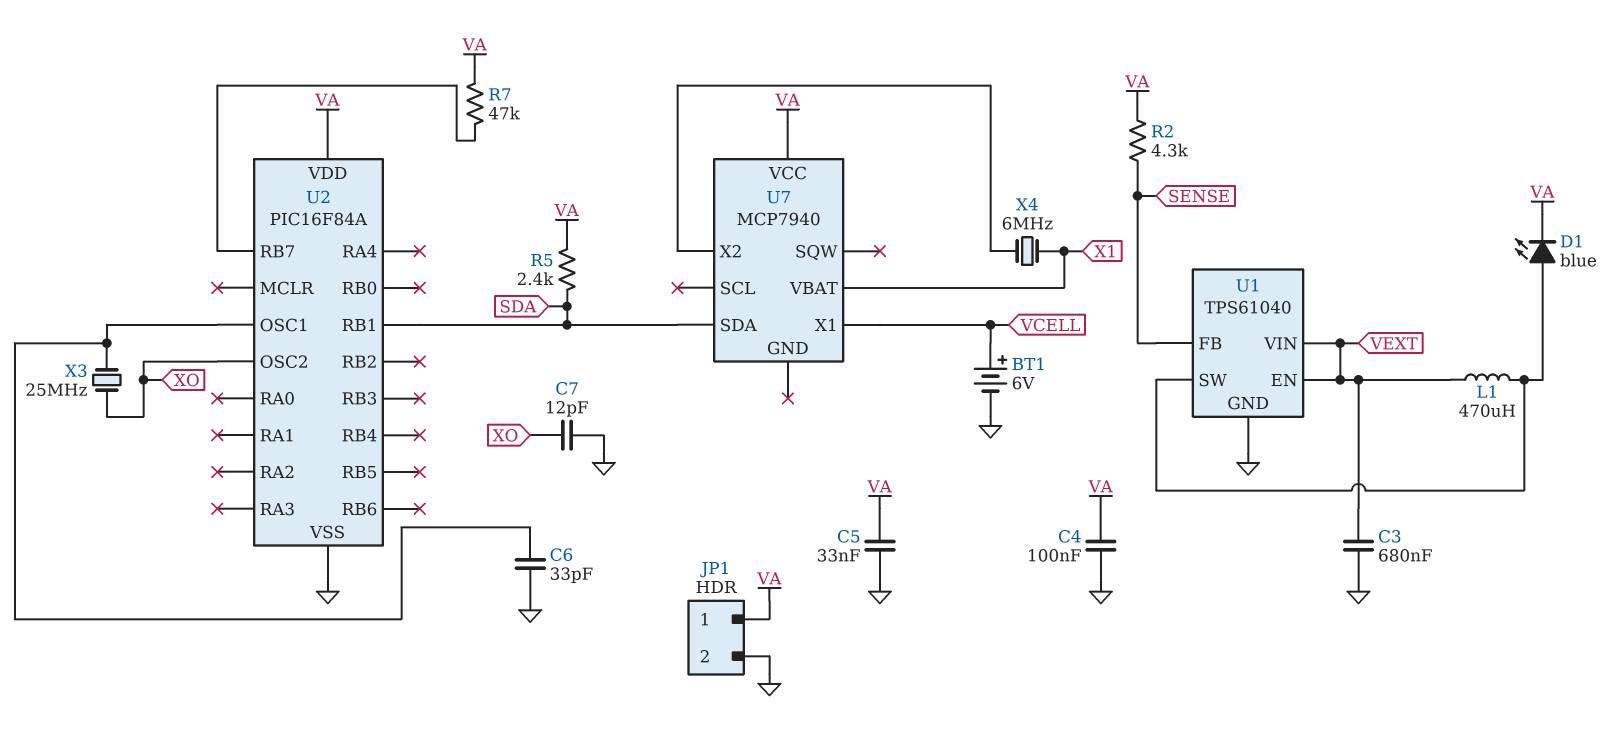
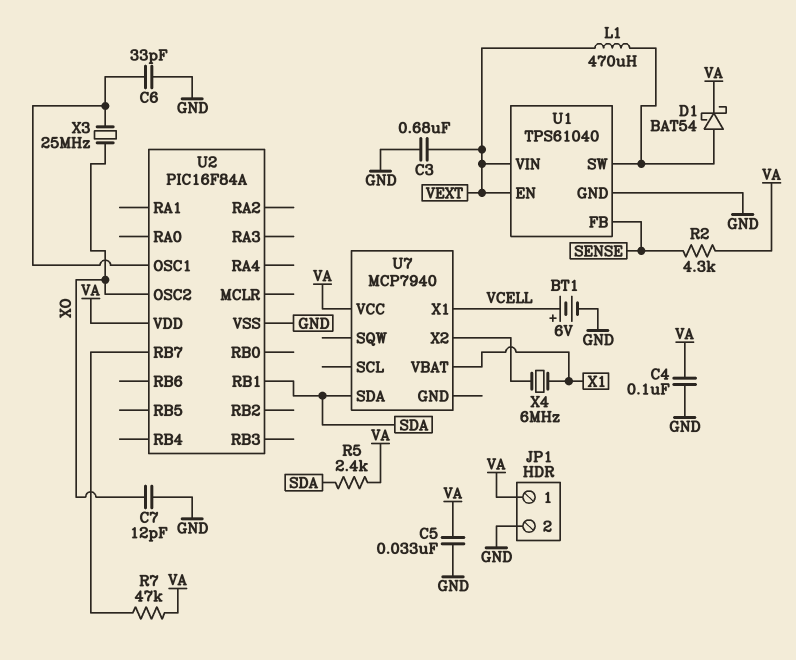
D1: LED blue (A U1/SW, K VA) -> schottky BAT54 (A U1/SW, K VA)

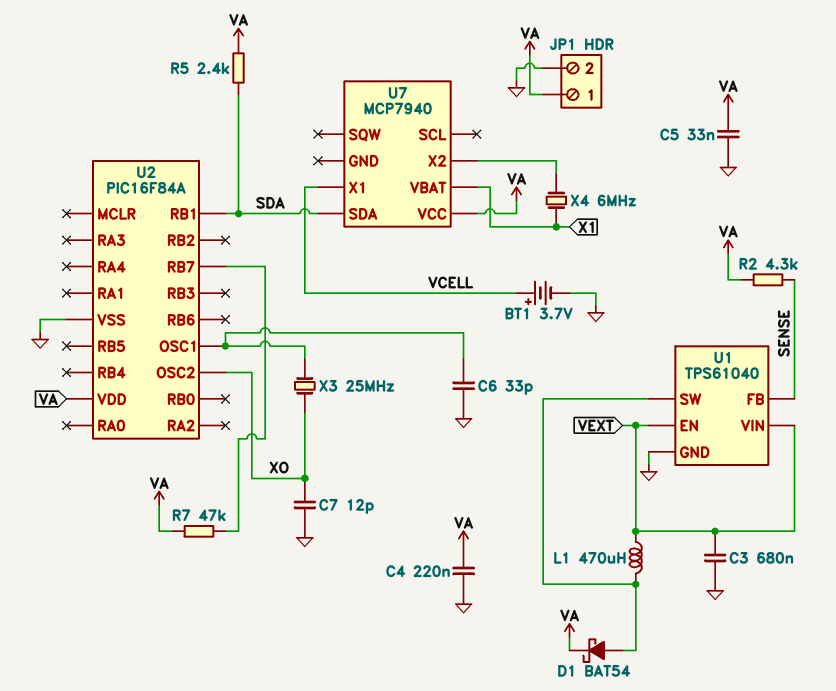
BT1: 6V (plus VCELL, minus GND) -> 3.7V (plus VCELL, minus GND)
C4: 100nF (GND, VA) -> 220nF (GND, VA)

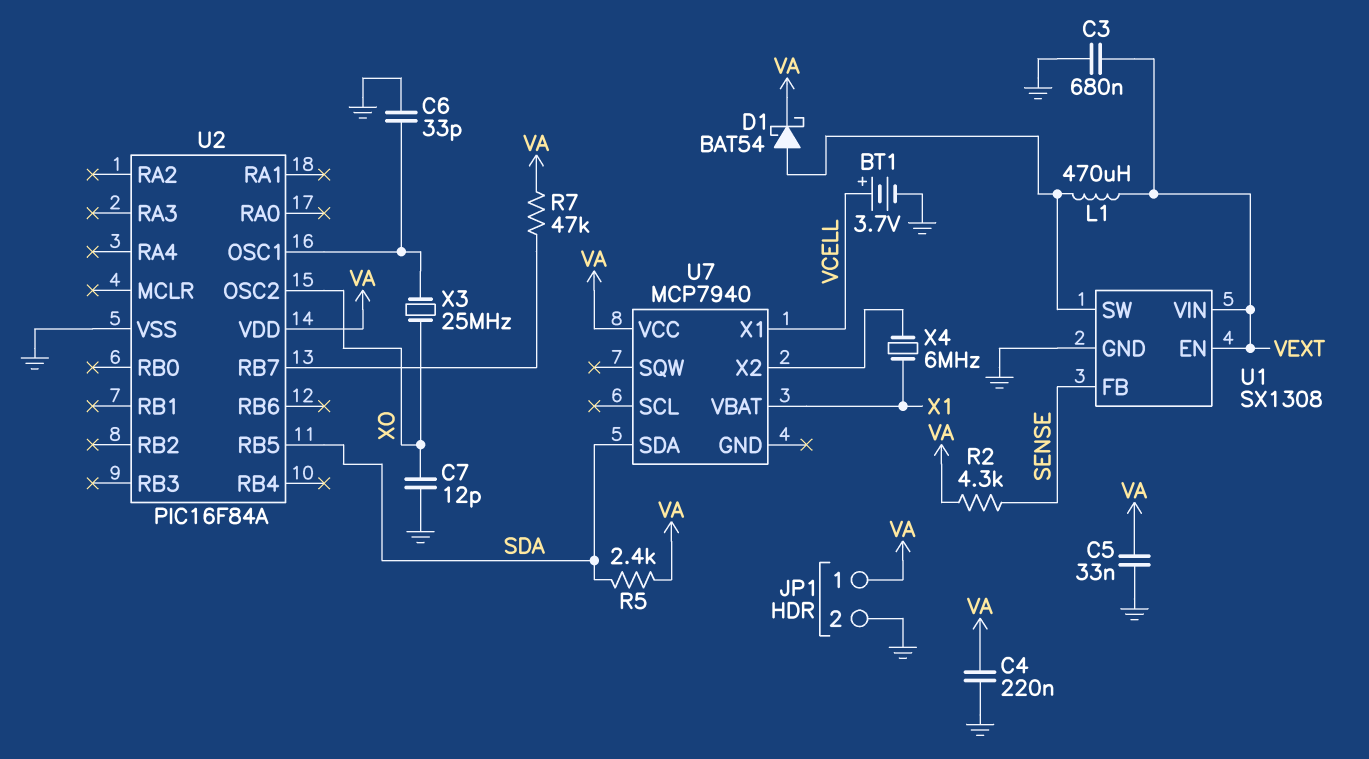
U1: TPS61040 -> SX1308
U2 pin RB1: SDA -> none
U2 pin RB5: none -> SDA

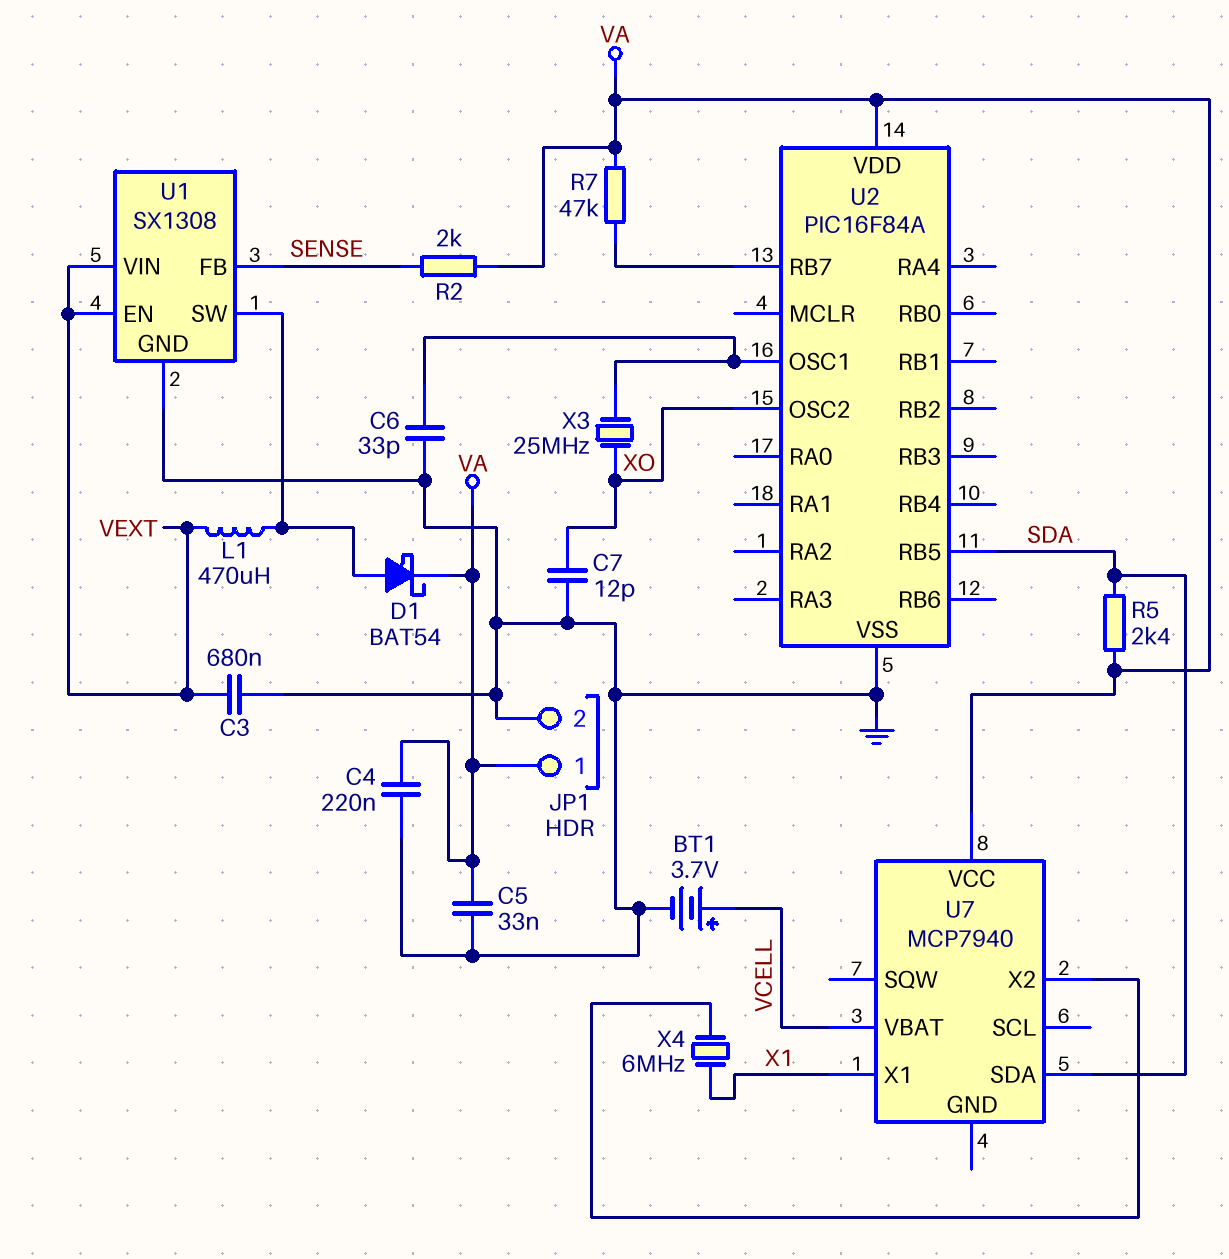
R2: 4.3k (SENSE, VA) -> 2k (SENSE, VA)
U7 pin VBAT: X1 -> VCELL
U7 pin X1: VCELL -> X1

